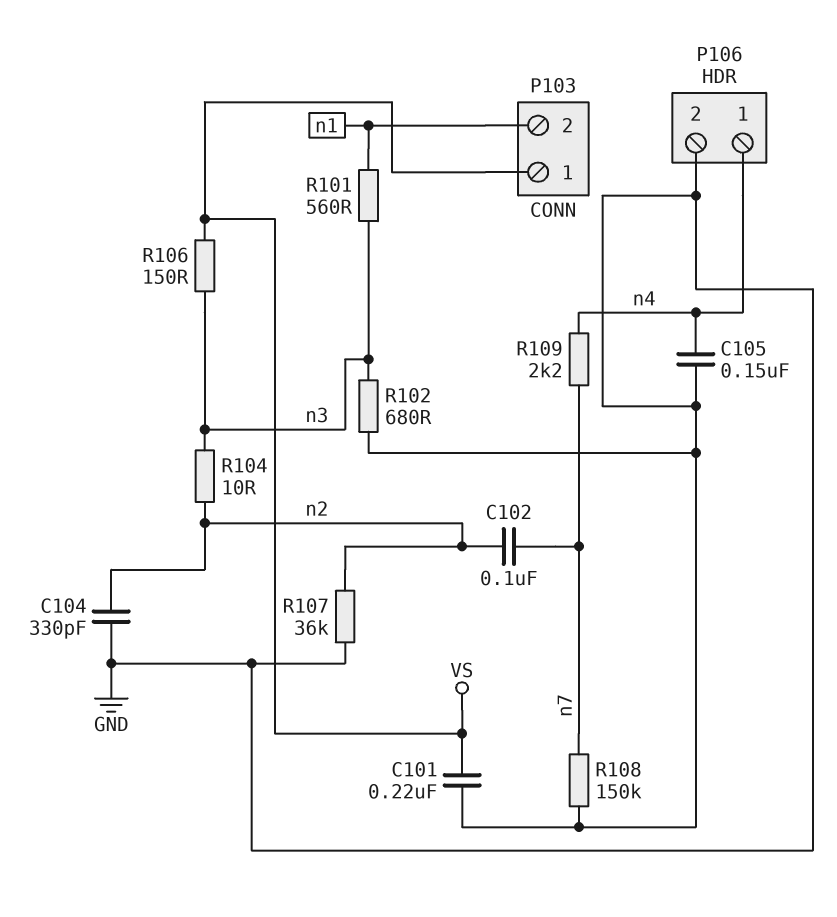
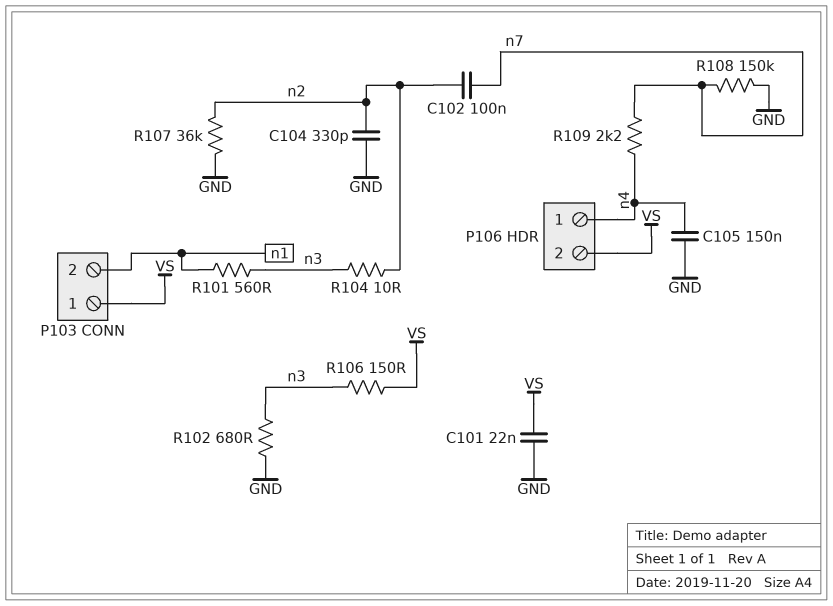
C101: 220nF (GND, VS) -> 22nF (GND, VS)
P106 pin 2: GND -> VS

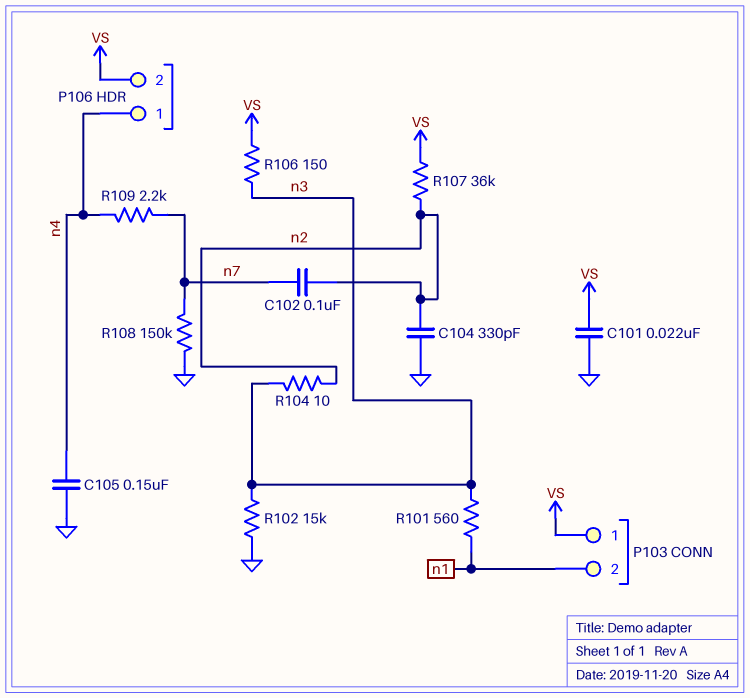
R102: 680 (GND, n3) -> 15k (GND, n3)
R107: 36k (GND, n2) -> 36k (VS, n2)

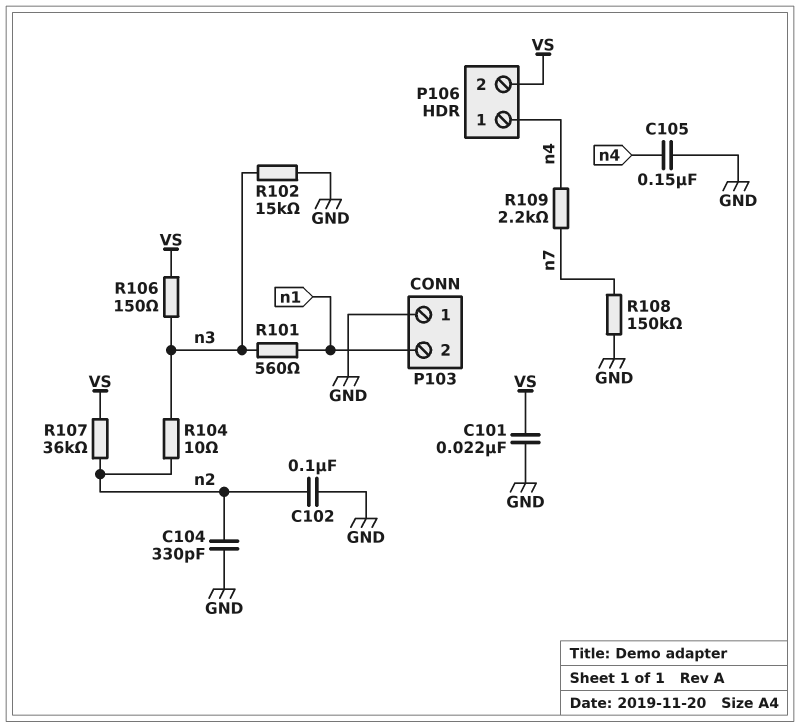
C102: 100nF (n2, n7) -> 100nF (GND, n2)
P103 pin 1: VS -> GND

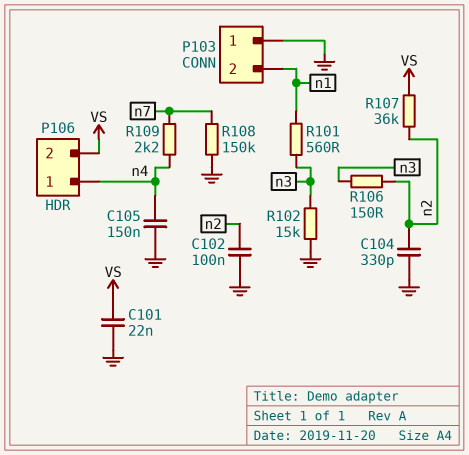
R104: 10 (n2, n3) -> none
R106: 150 (VS, n3) -> 150 (n2, n3)

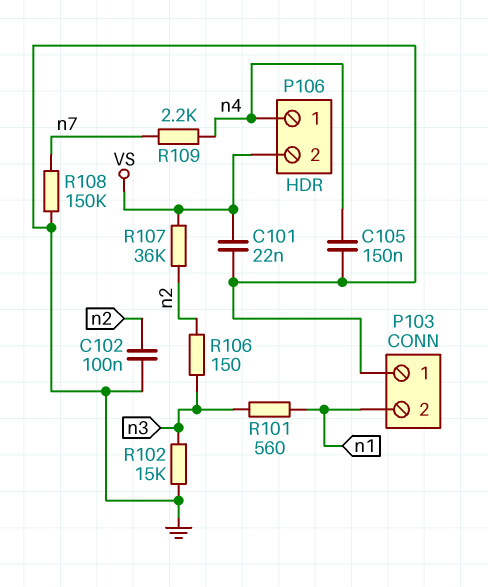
C104: 330pF (GND, n2) -> none

